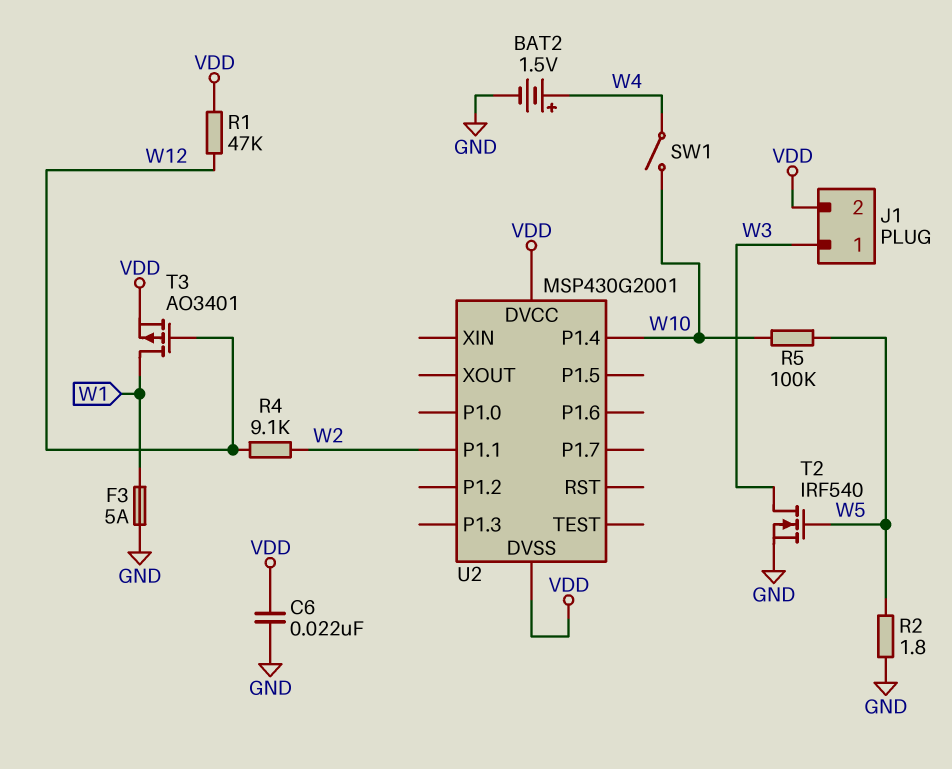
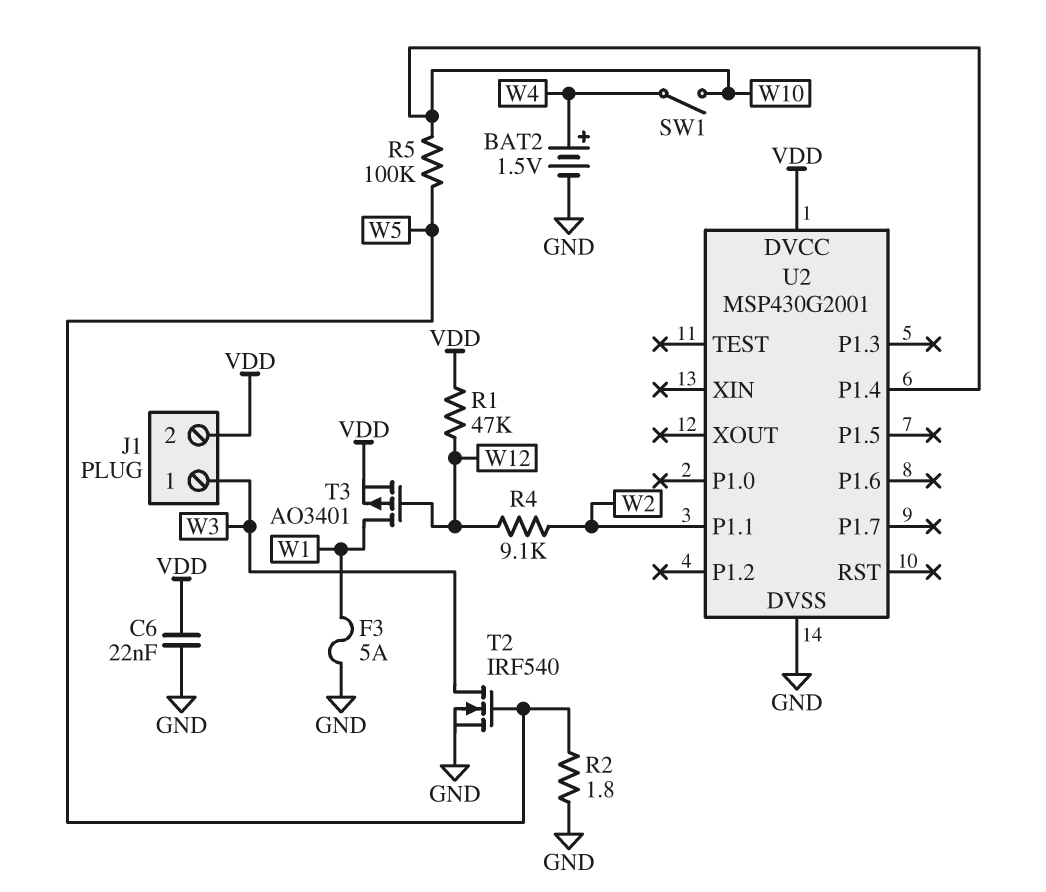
U2 pin DVSS: VDD -> GND

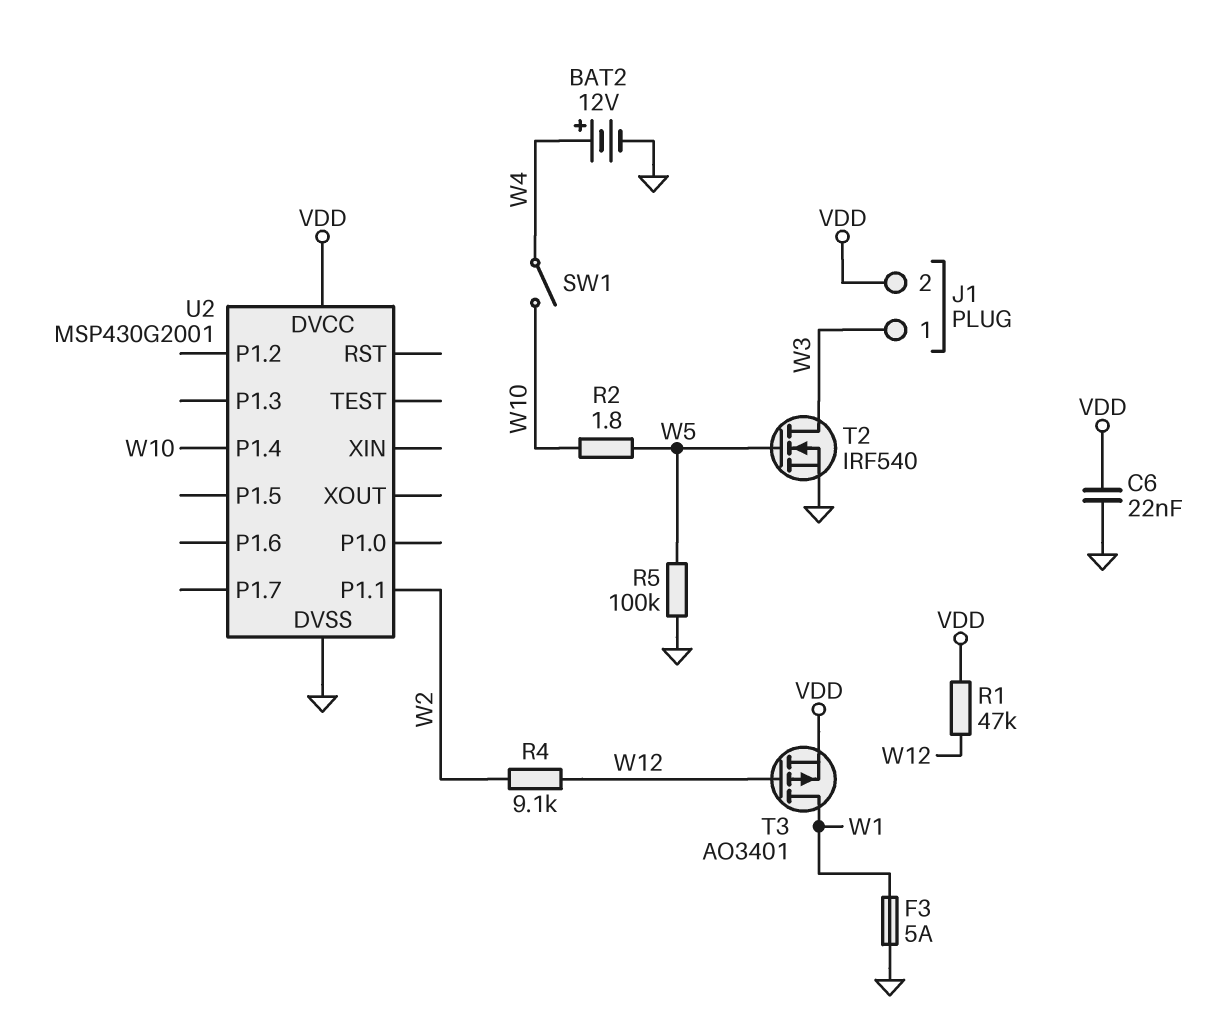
BAT2: 1.5V (plus W4, minus GND) -> 12V (plus W4, minus GND)
R2: 1.8 (GND, W5) -> 1.8 (W5, W10)
R5: 100k (W5, W10) -> 100k (GND, W5)

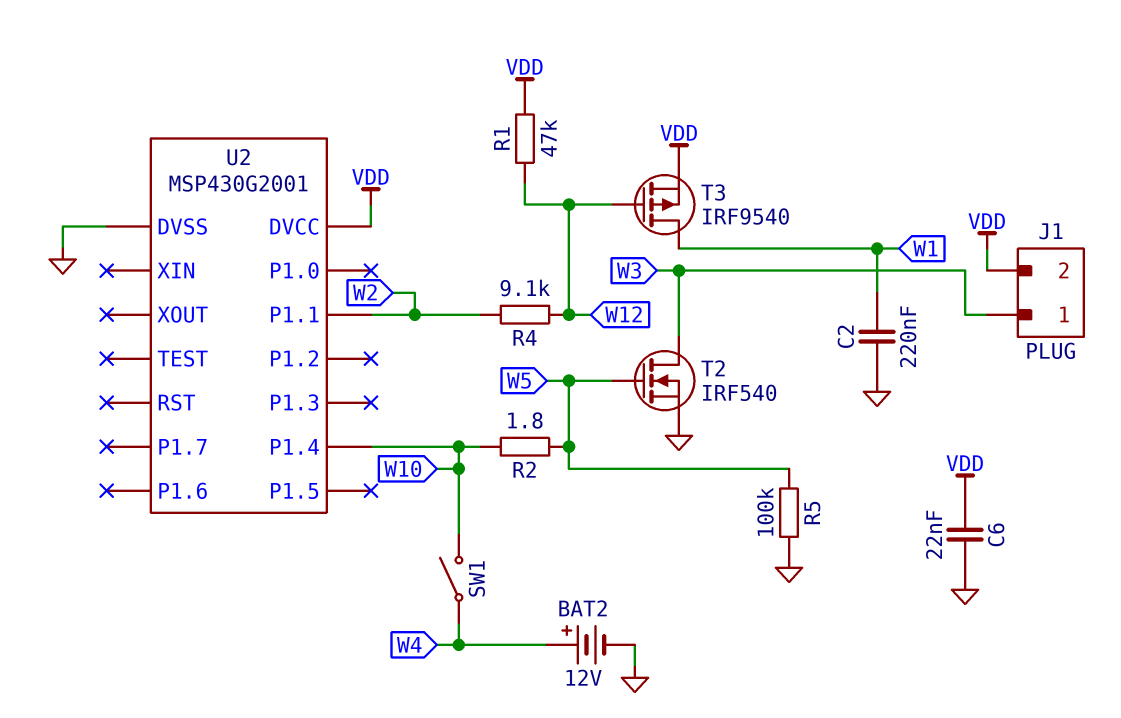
C2: none -> 220nF (GND, W1)
F3: 5A (GND, W1) -> none
T3: PMOS AO3401 (G W12, D W1, S VDD) -> PMOS IRF9540 (G W12, D W1, S VDD)

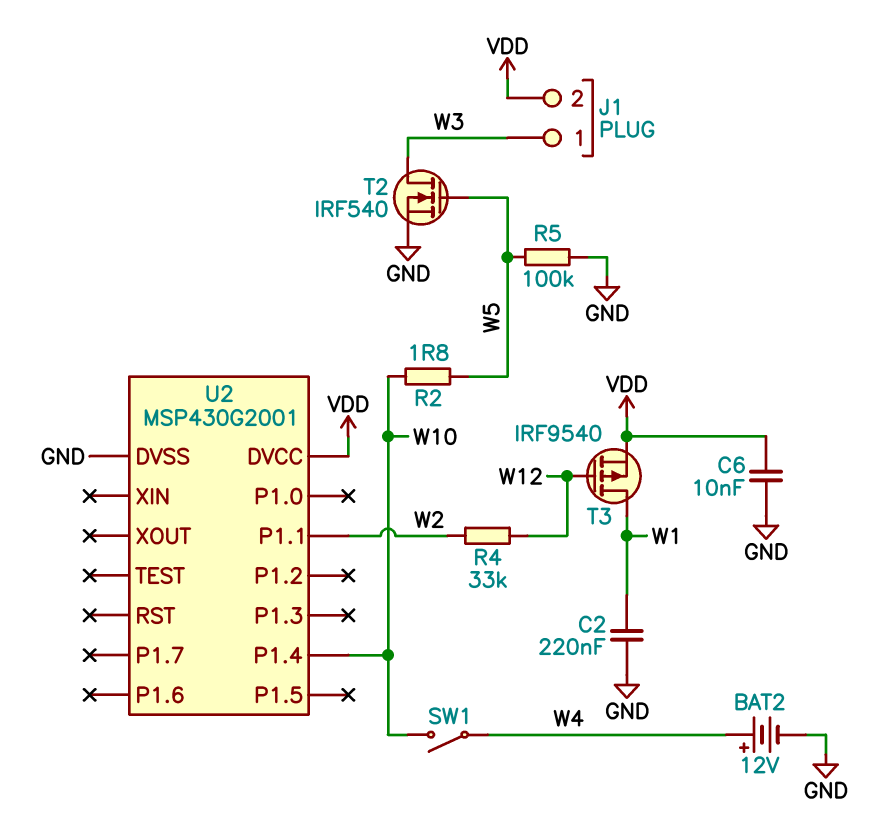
C6: 22nF (GND, VDD) -> 10nF (GND, VDD)
R1: 47k (VDD, W12) -> none
R4: 9.1k (W2, W12) -> 33k (W2, W12)

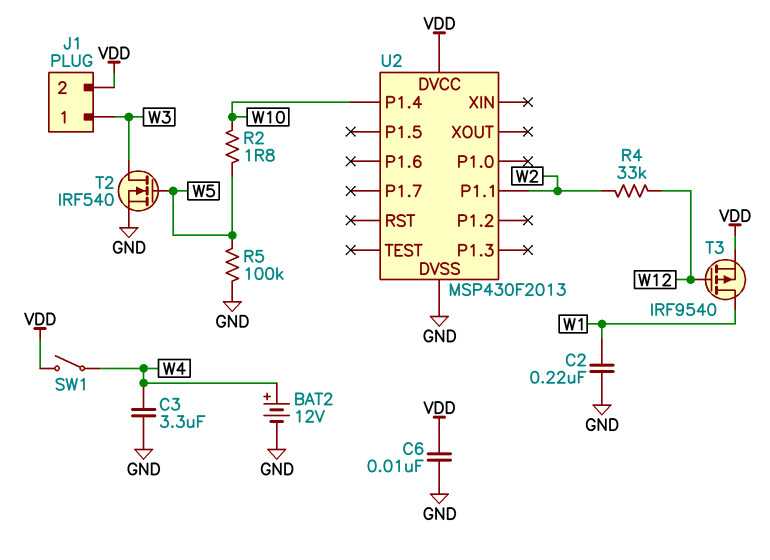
C3: none -> 3.3uF (GND, W4)
SW1: switch (W4, W10) -> switch (VDD, W4)
U2: MSP430G2001 -> MSP430F2013

